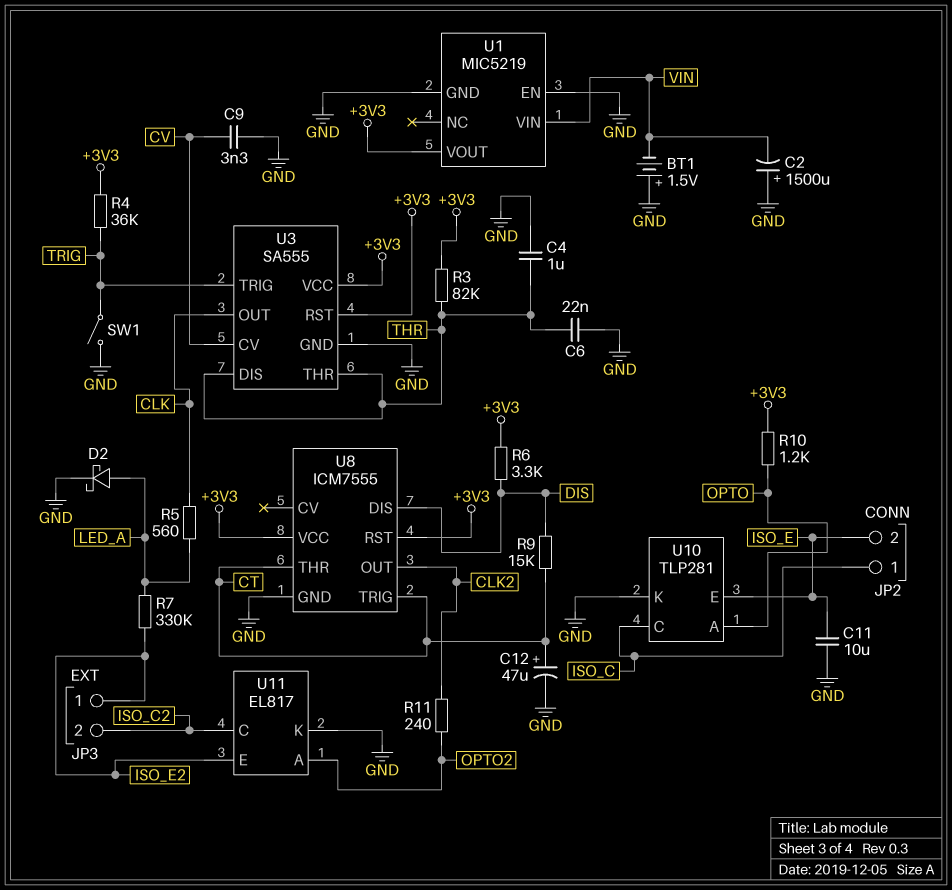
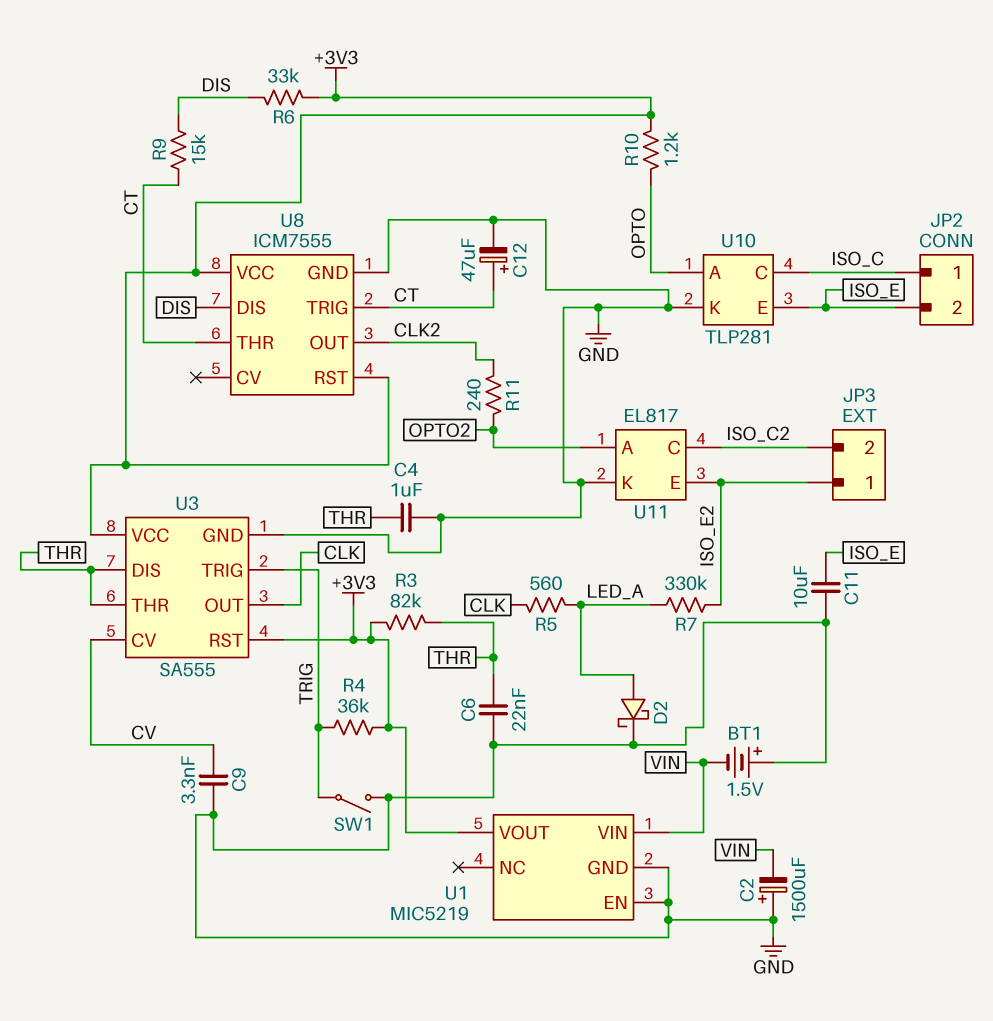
R6: 3.3k (+3V3, DIS) -> 33k (+3V3, DIS)

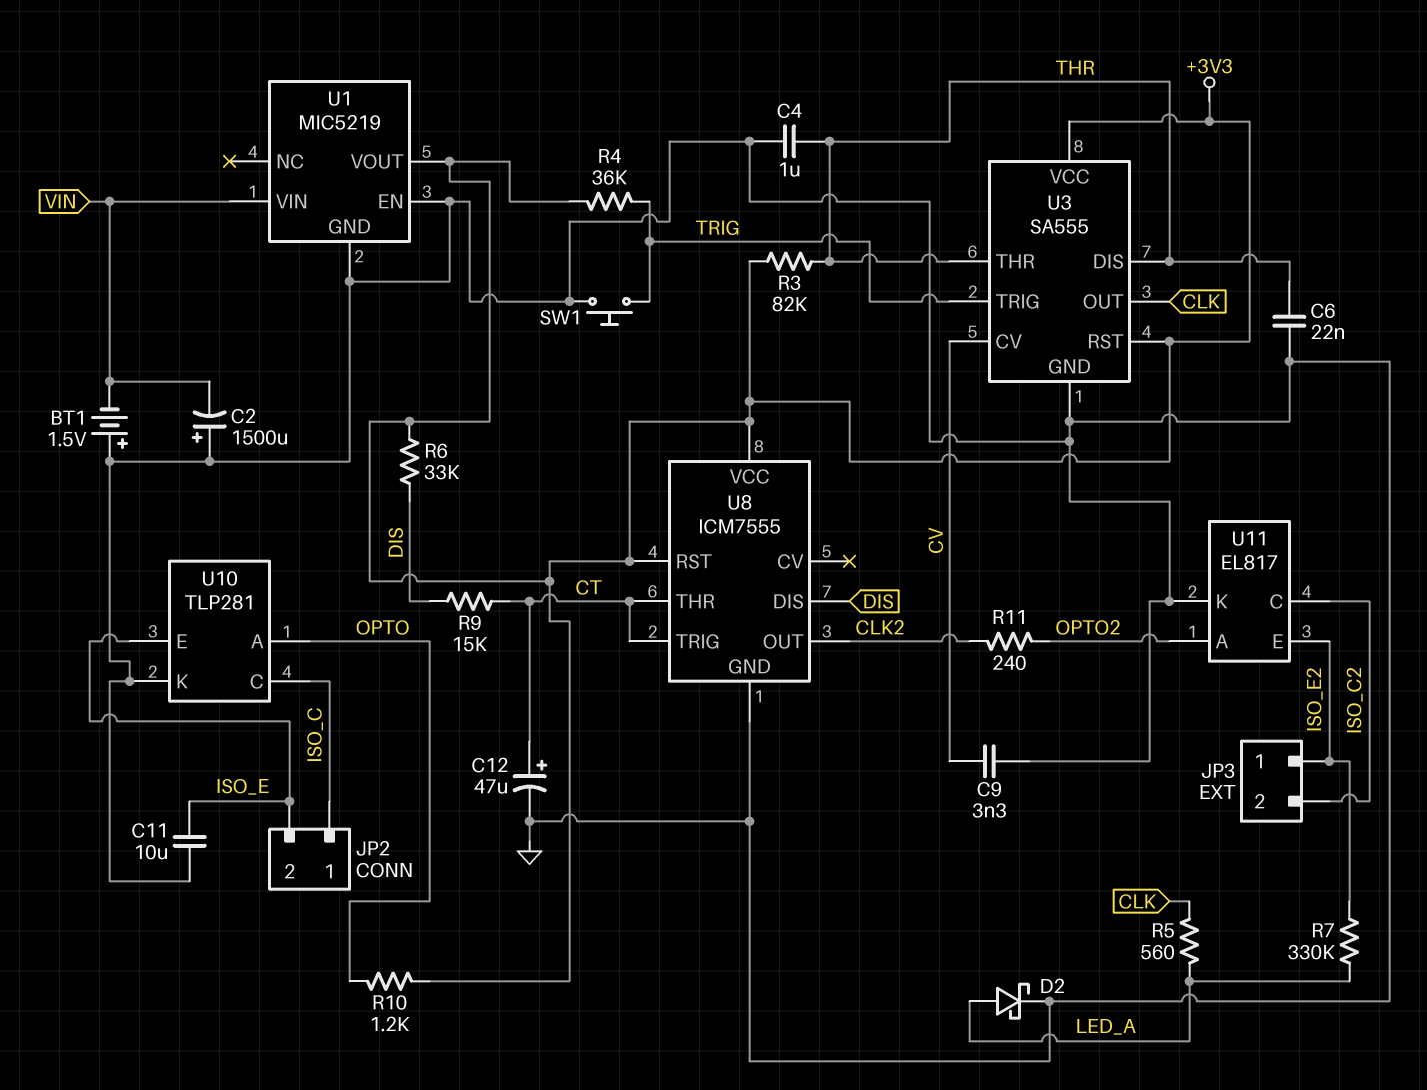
SW1: switch (GND, TRIG) -> button (GND, TRIG)

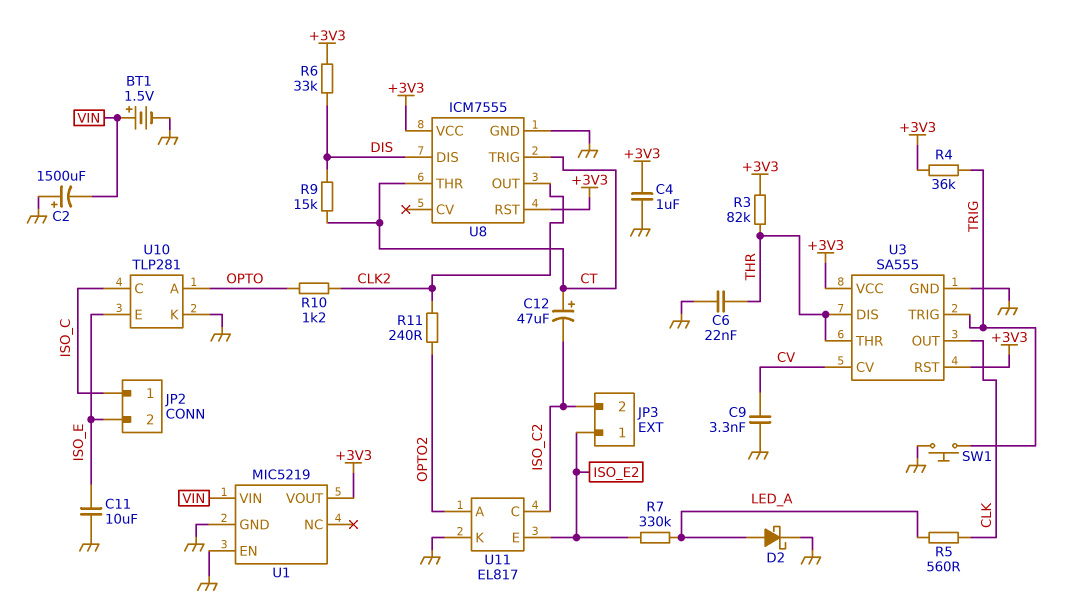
BT1: 1.5V (plus GND, minus VIN) -> 1.5V (plus VIN, minus GND)
C4: 1uF (GND, THR) -> 1uF (+3V3, GND)
C12: 47uF (plus CT, minus GND) -> 47uF (plus CT, minus ISO_C2)
R10: 1.2k (+3V3, OPTO) -> 1.2k (CLK2, OPTO)

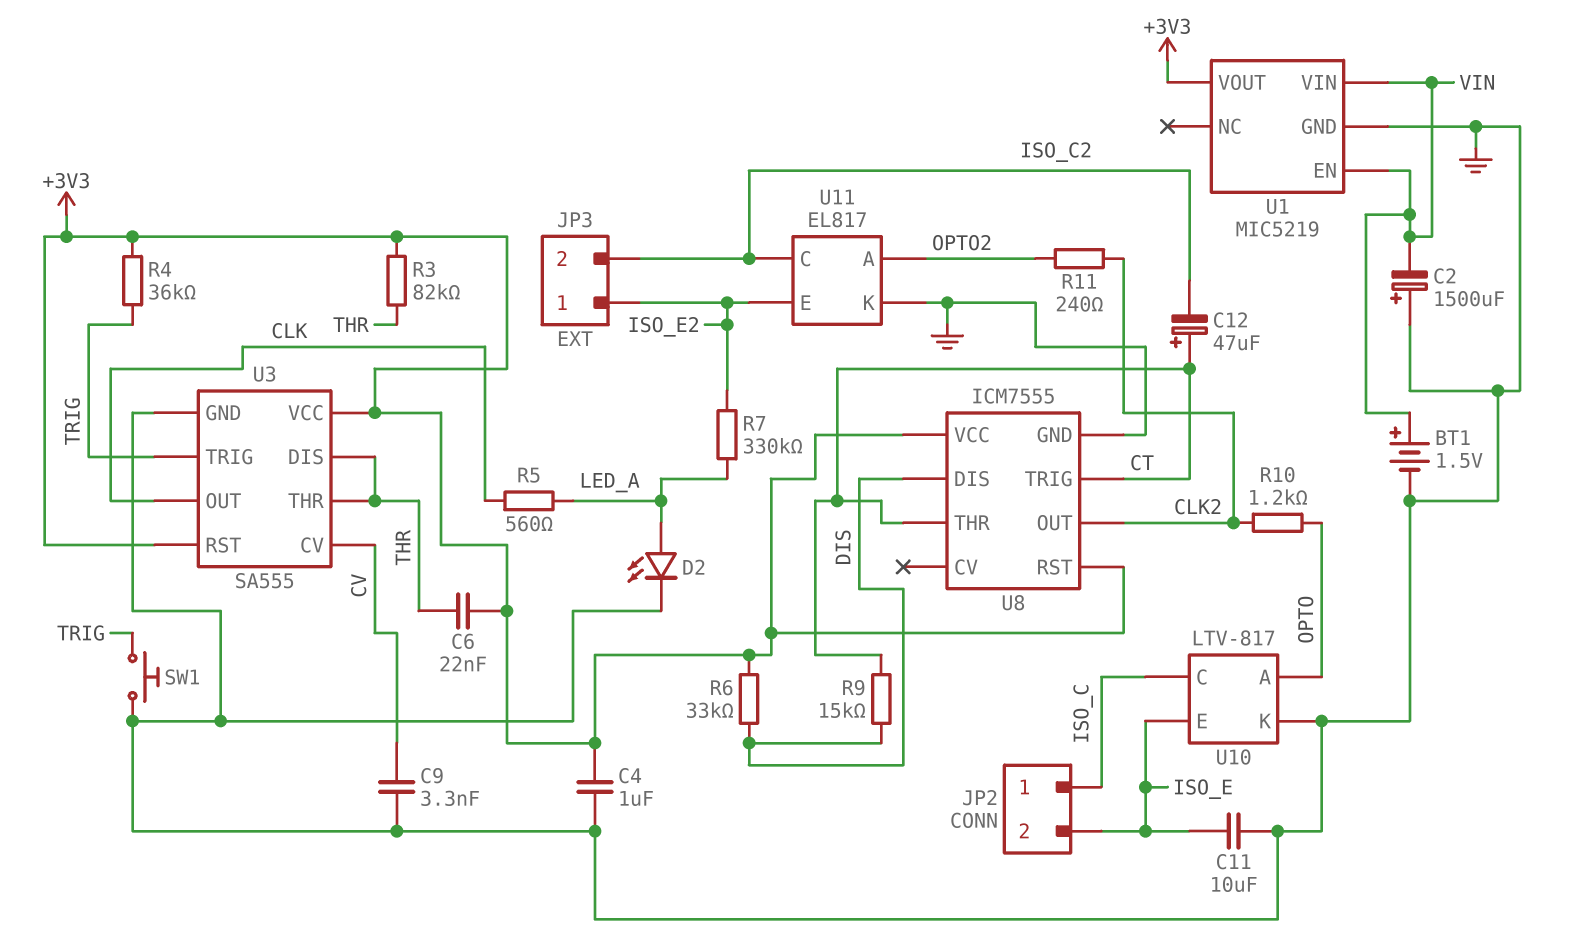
C6: 22nF (GND, THR) -> 22nF (+3V3, THR)
D2: schottky (A LED_A, K GND) -> LED (A LED_A, K GND)
U1 pin EN: GND -> VIN
U10: TLP281 -> LTV-817

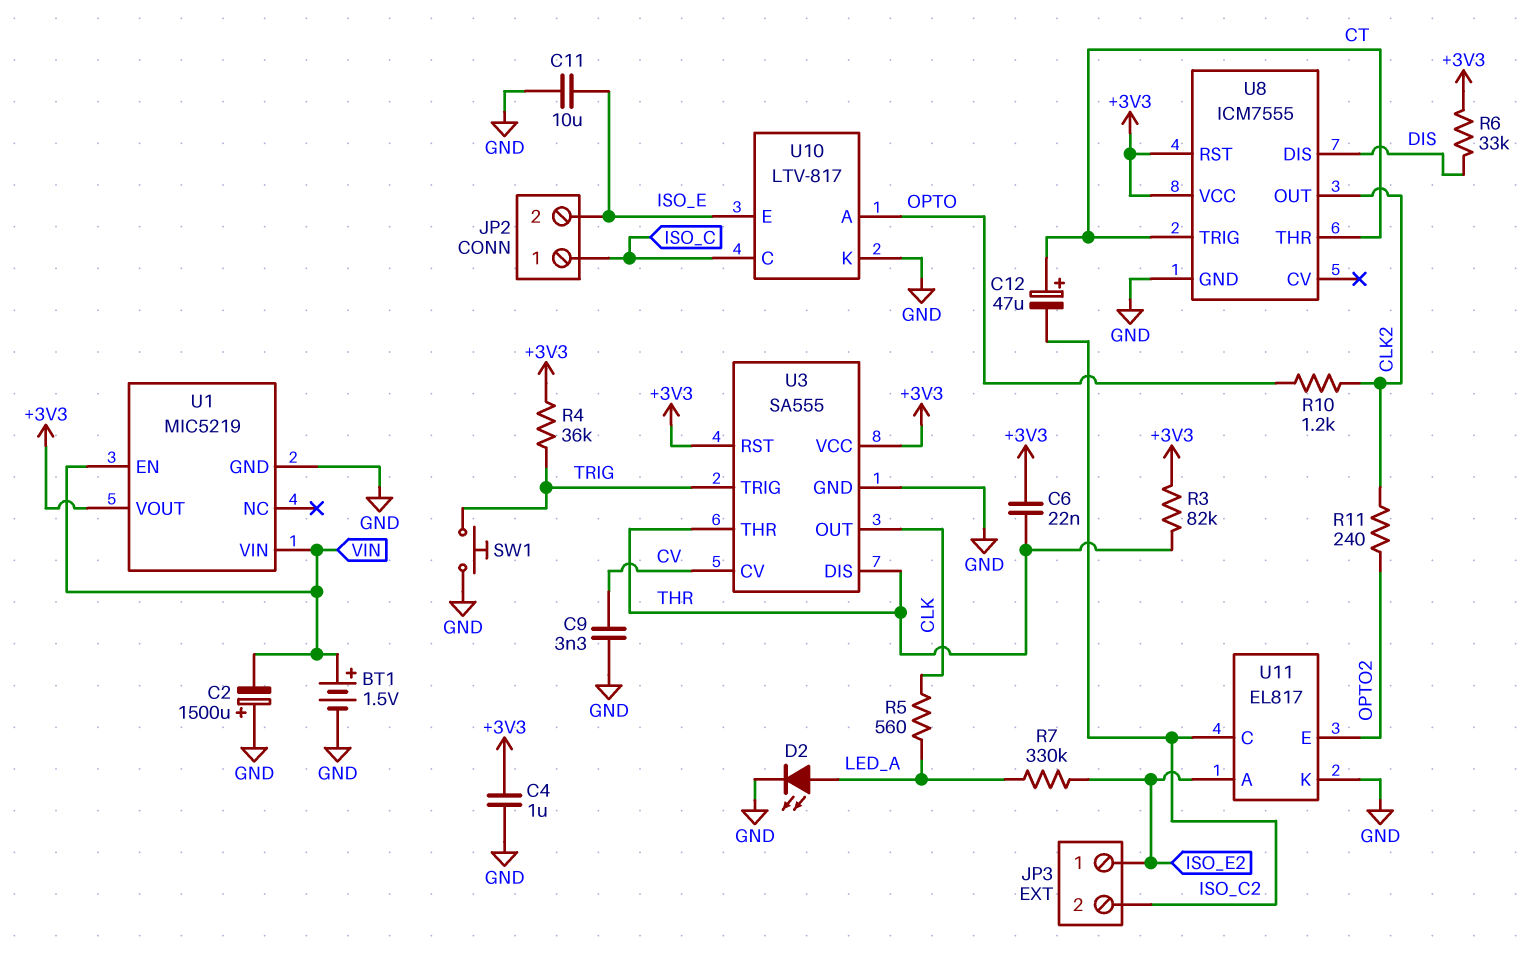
R9: 15k (CT, DIS) -> none
U11 pin A: OPTO2 -> ISO_E2
U11 pin E: ISO_E2 -> OPTO2

